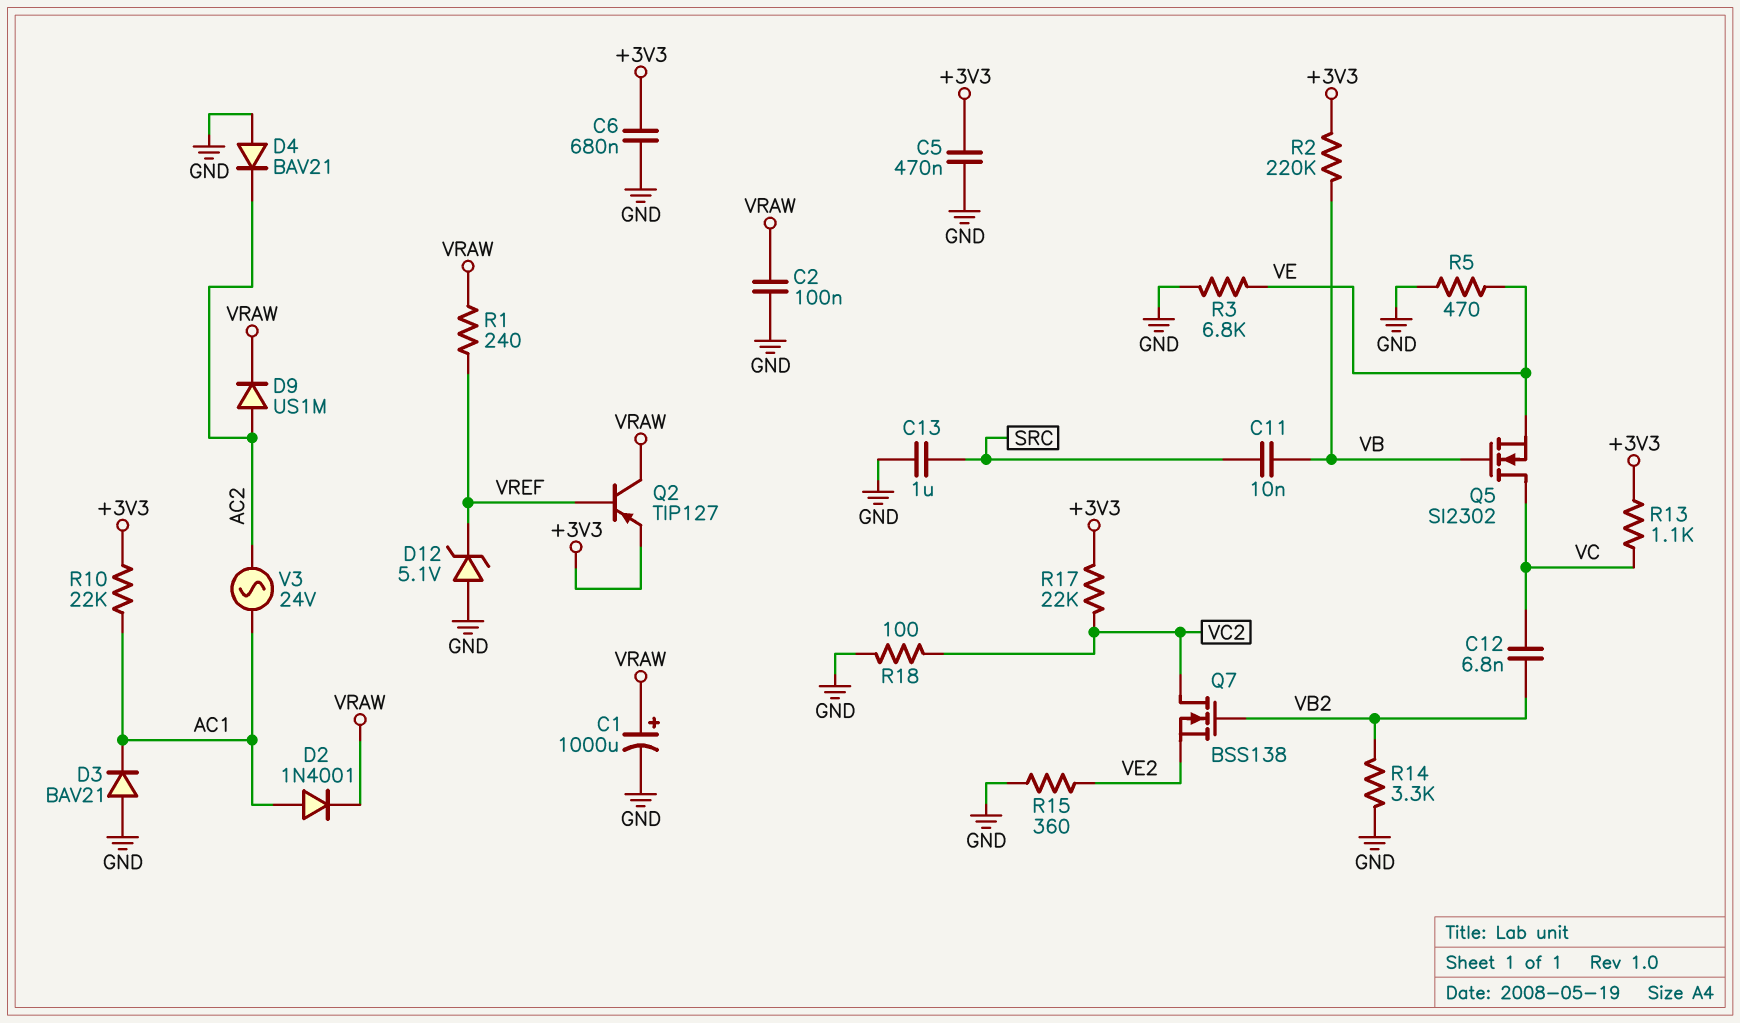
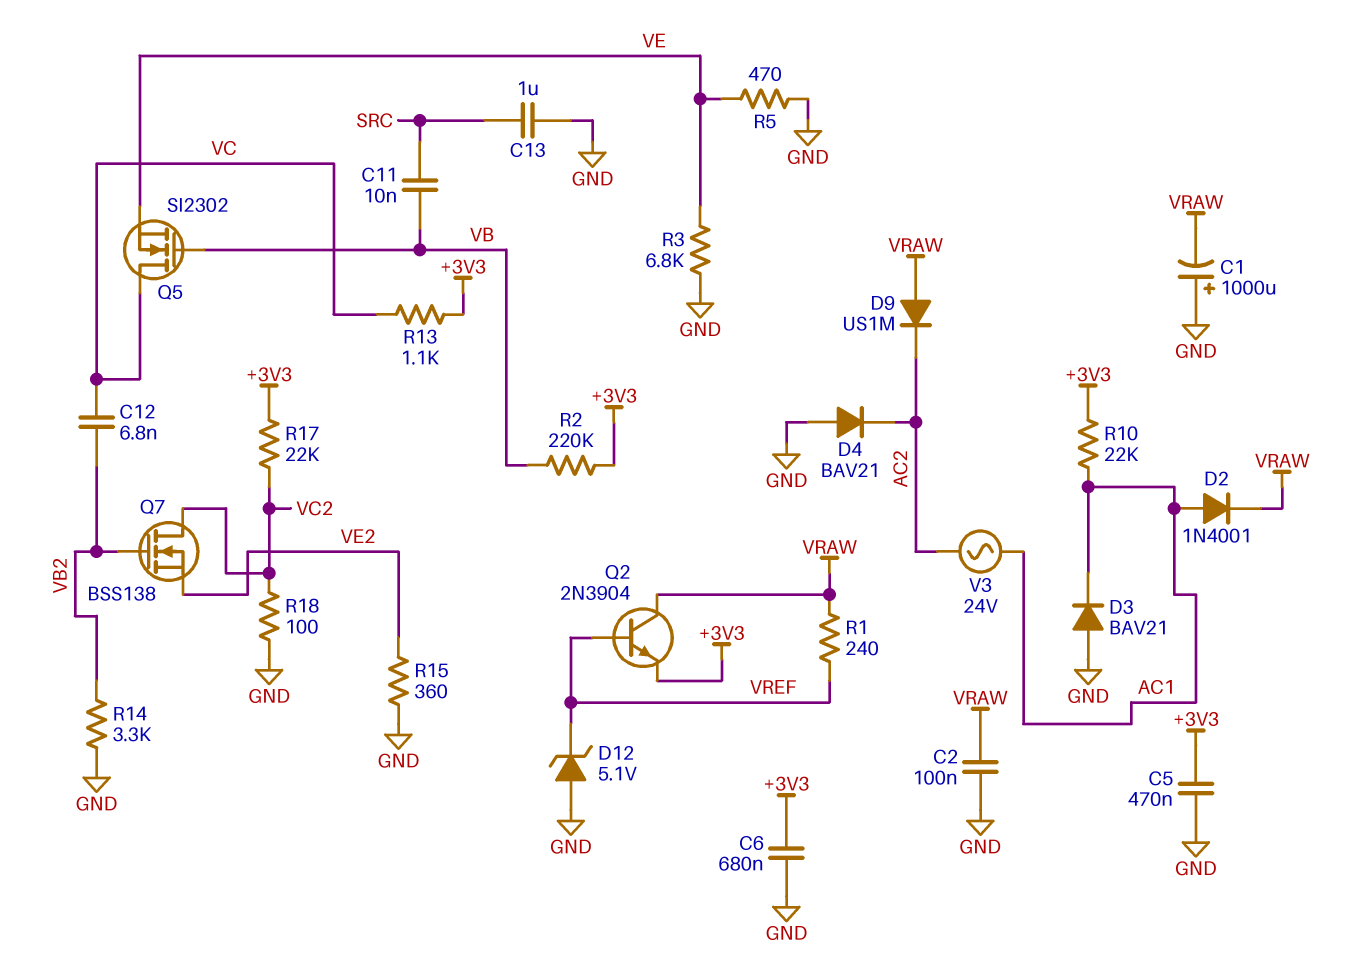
C1: 1000uF (plus VRAW, minus GND) -> 1000uF (plus GND, minus VRAW)
D9: diode US1M (A AC2, K VRAW) -> diode US1M (A VRAW, K AC2)
Q2: PNP TIP127 (B VREF, C VRAW, E +3V3) -> NPN 2N3904 (B VREF, C VRAW, E +3V3)

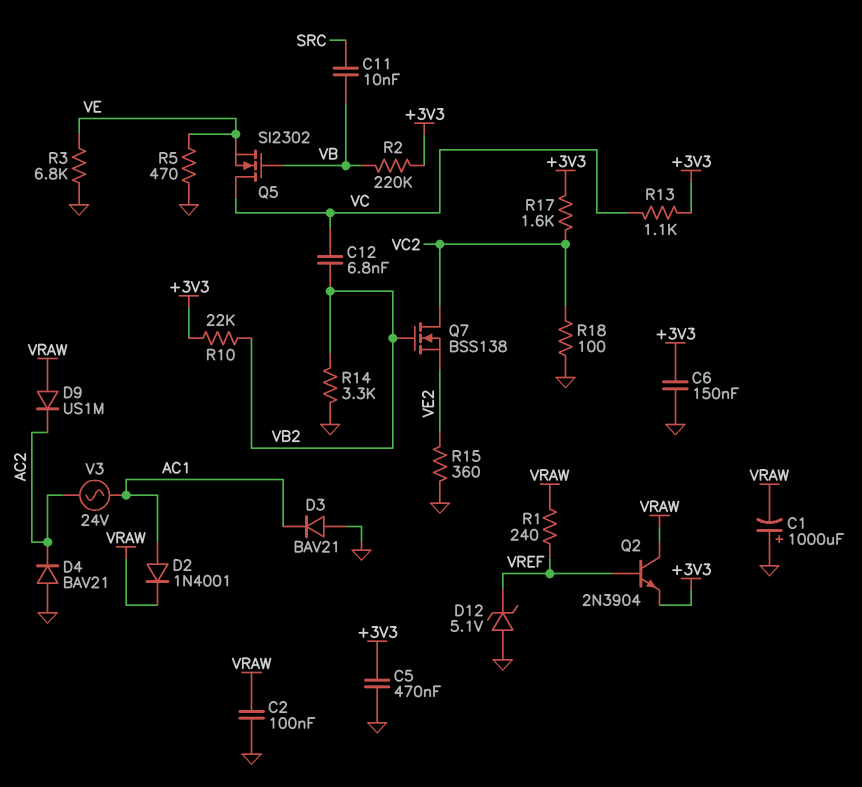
C6: 680nF (+3V3, GND) -> 150nF (+3V3, GND)
C13: 1uF (GND, SRC) -> none
R10: 22k (+3V3, AC1) -> 22k (+3V3, VB2)
R17: 22k (+3V3, VC2) -> 1.6k (+3V3, VC2)

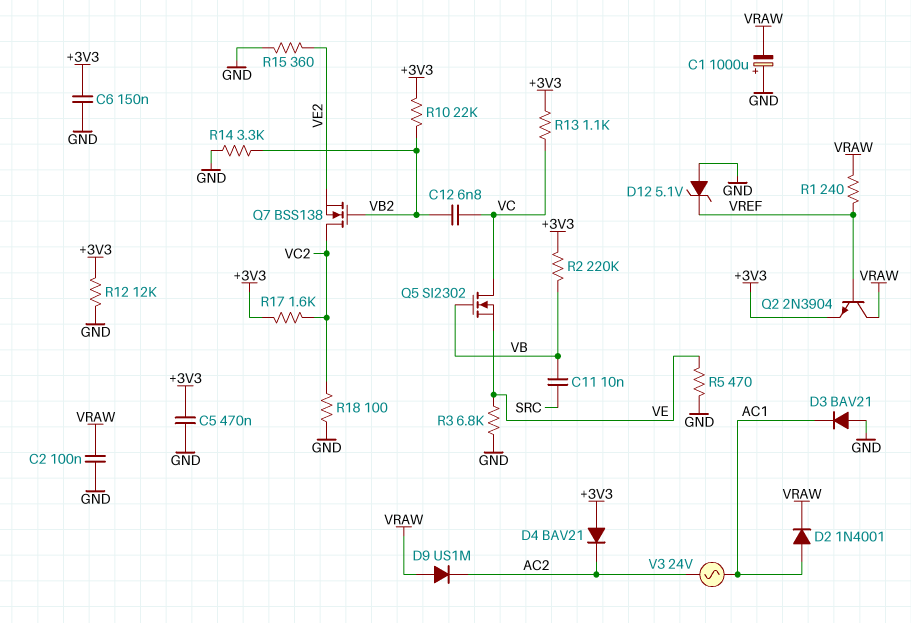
D4: diode BAV21 (A GND, K AC2) -> diode BAV21 (A +3V3, K AC2)
R12: none -> 12k (+3V3, GND)

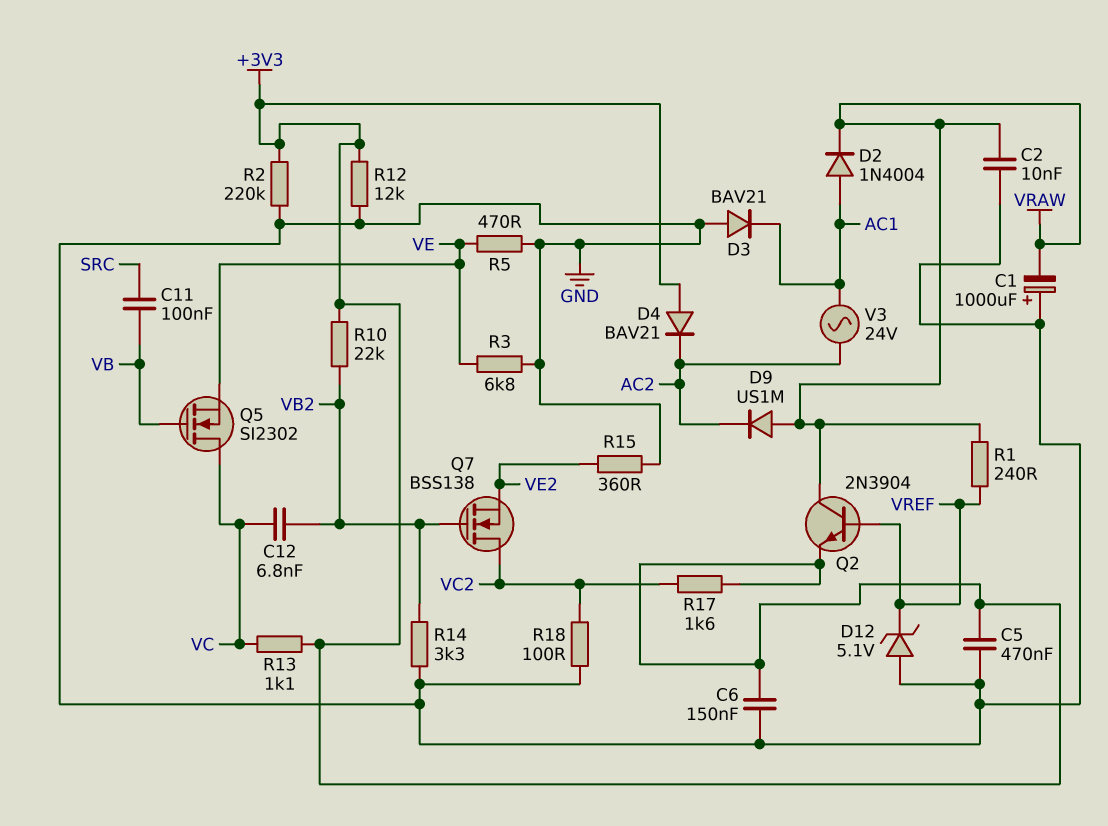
C2: 100nF (GND, VRAW) -> 10nF (GND, VRAW)
C11: 10nF (SRC, VB) -> 100nF (SRC, VB)
D2: diode 1N4001 (A AC1, K VRAW) -> diode 1N4004 (A AC1, K VRAW)
R2: 220k (+3V3, VB) -> 220k (+3V3, GND)

